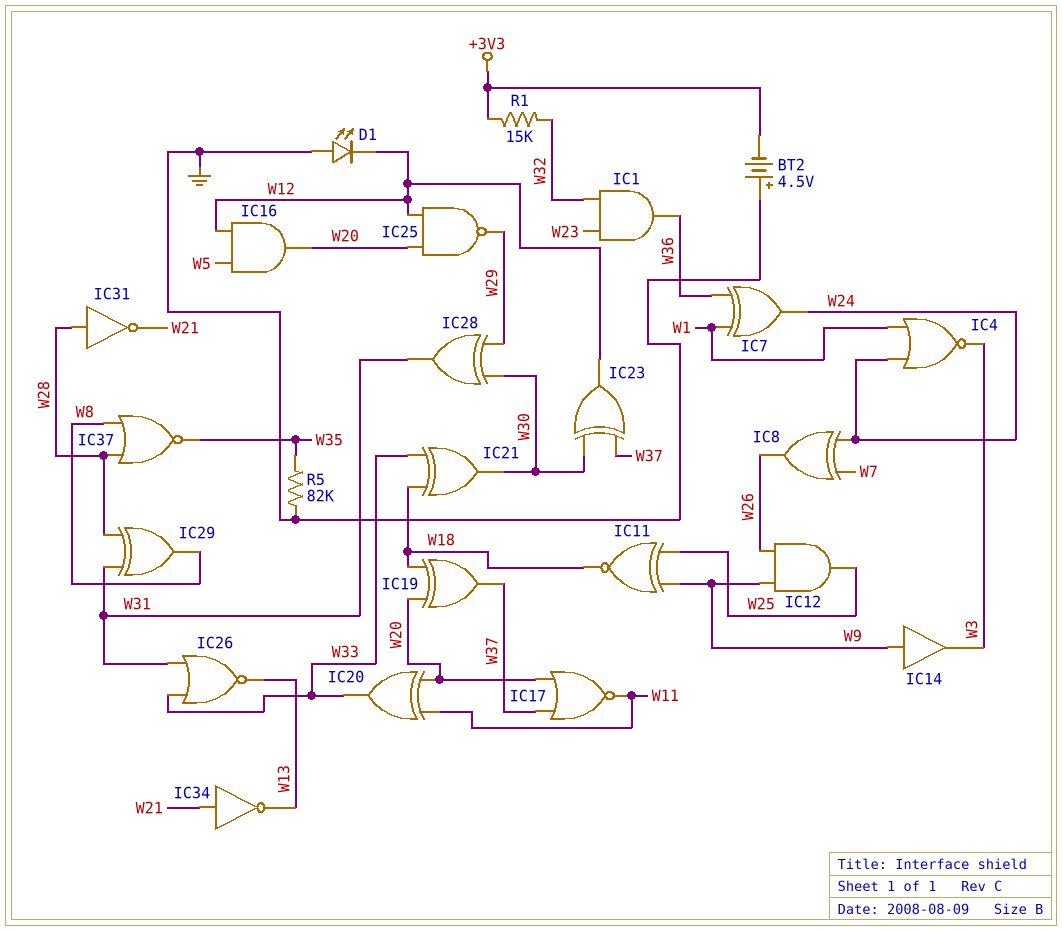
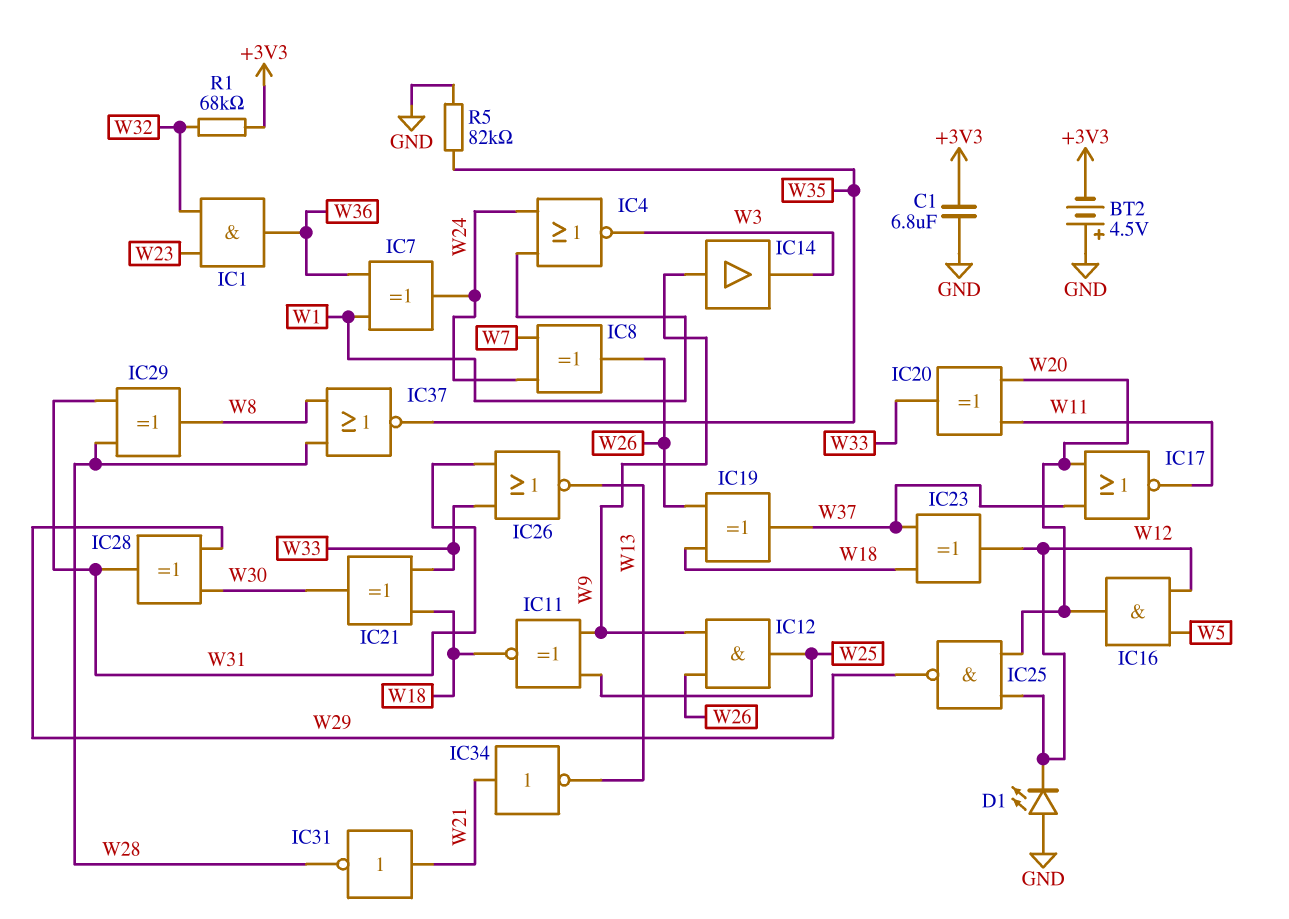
C1: none -> 6.8uF (+3V3, GND)
IC19: XOR (in W18, in W20, out W37) -> XOR (in W18, in W26, out W37)
IC23: XOR (in W30, in W37, out W12) -> XOR (in W18, in W37, out W12)
IC31: NOT (in W28, out W21) -> NOT (in W21, out W28)
R1: 15k (+3V3, W32) -> 68k (+3V3, W32)

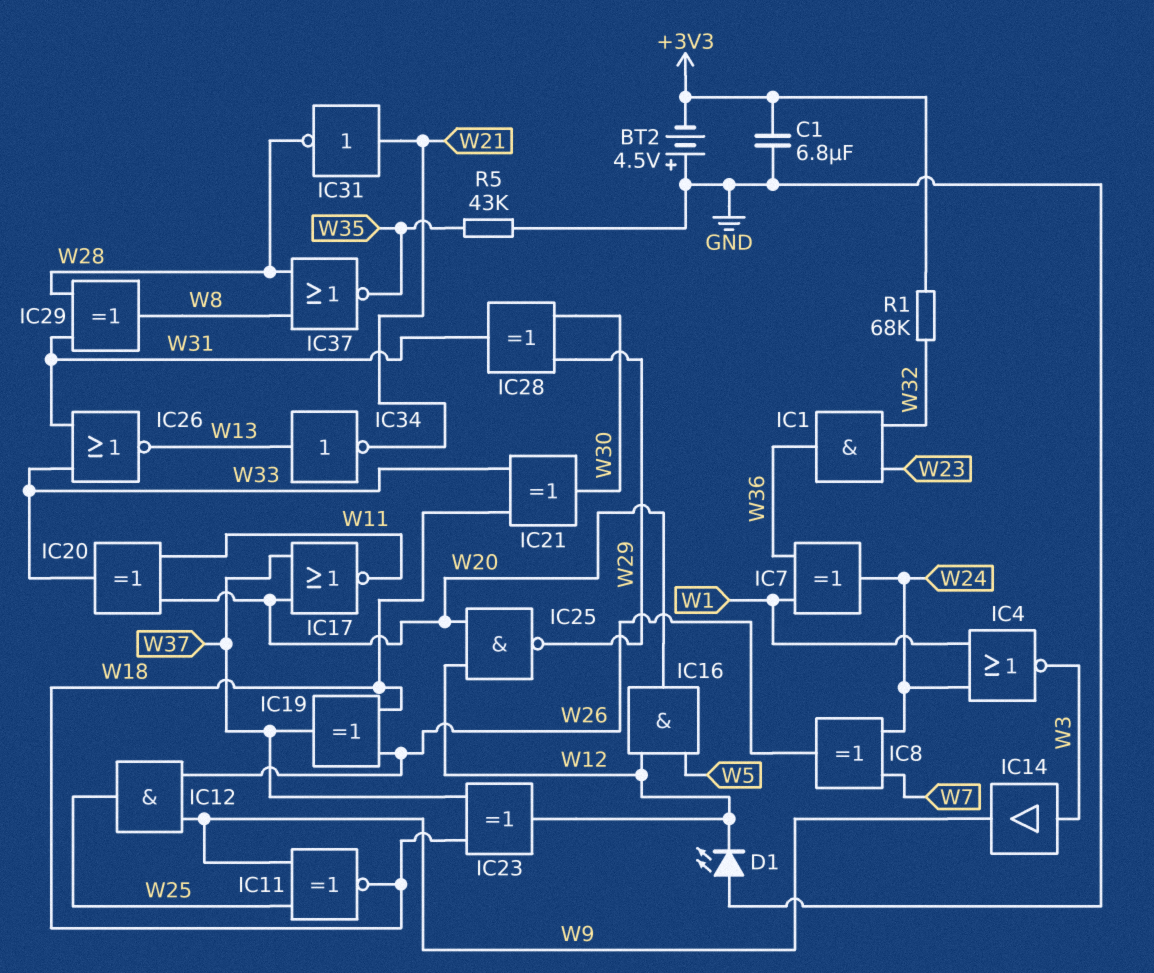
IC14: buffer (in W9, out W3) -> buffer (in W3, out W9)
IC34: NOT (in W21, out W13) -> NOT (in W13, out W21)
R5: 82k (GND, W35) -> 43k (GND, W35)

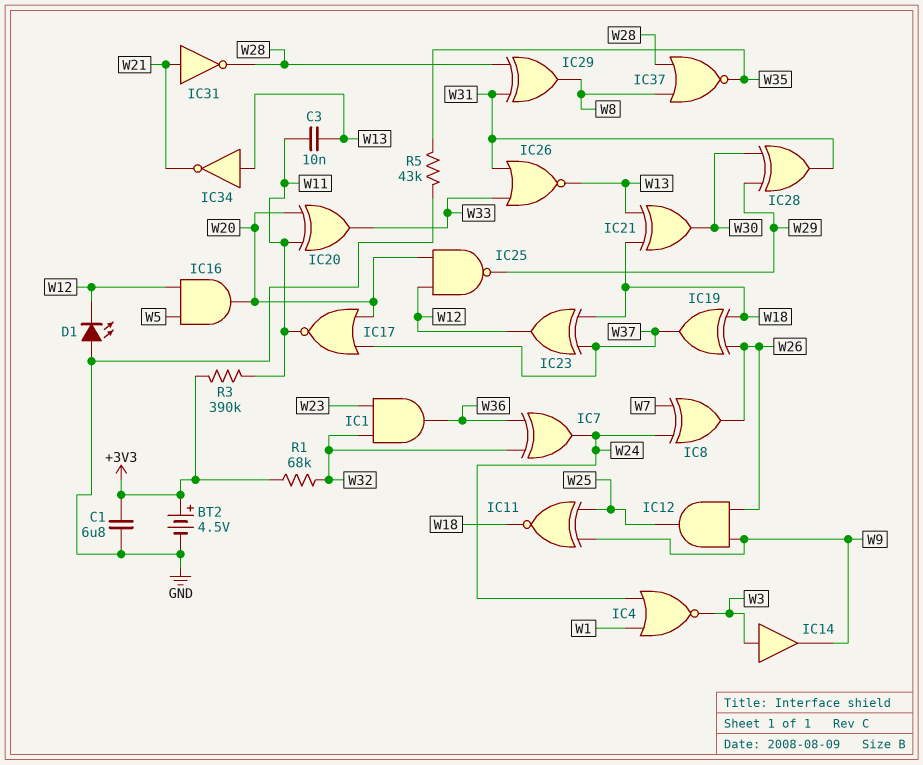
BT2: 4.5V (plus GND, minus +3V3) -> 4.5V (plus +3V3, minus GND)
C3: none -> 10nF (W11, W13)
IC7: XOR (in W1, in W36, out W24) -> XOR (in W32, in W36, out W24)
IC21: XOR (in W18, in W33, out W30) -> XOR (in W13, in W18, out W30)
R3: none -> 390k (+3V3, W11)

